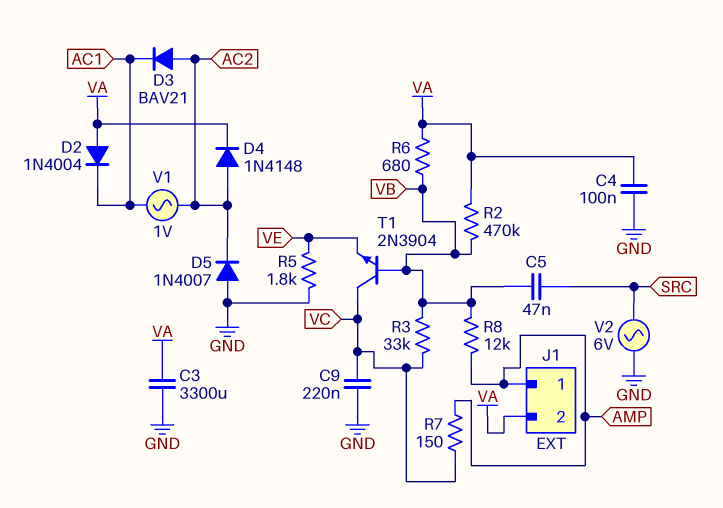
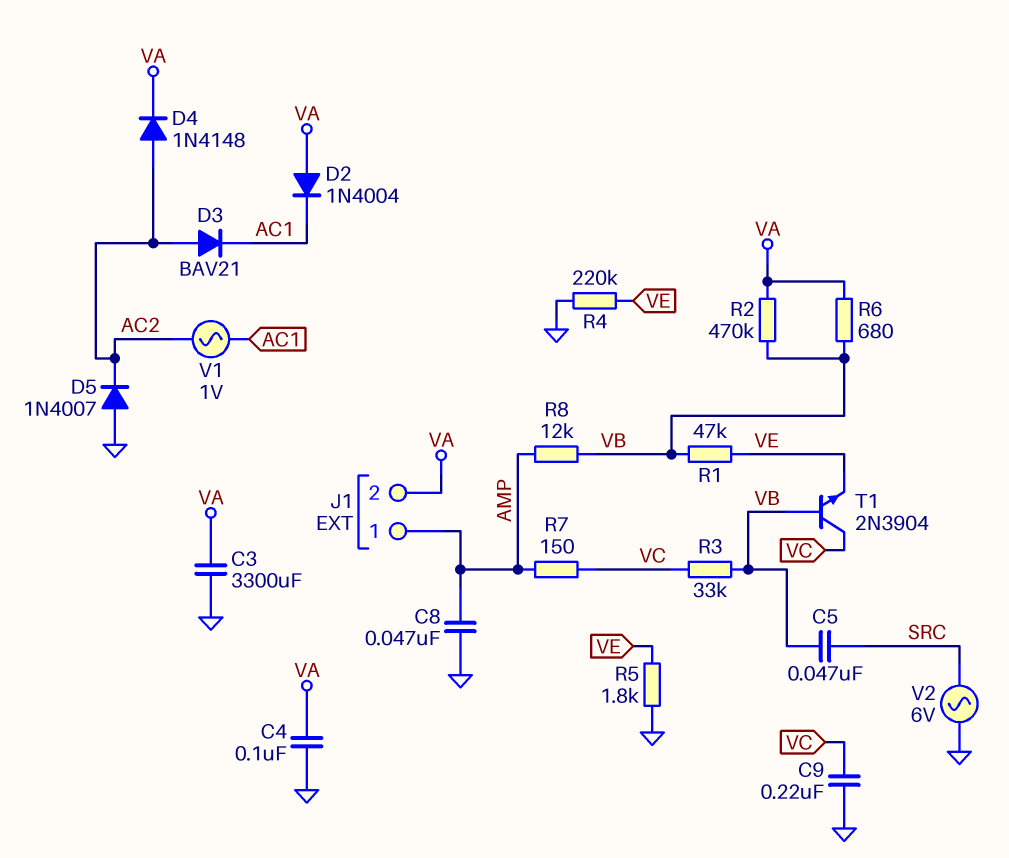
C8: none -> 47nF (AMP, GND)
R1: none -> 47k (VB, VE)
R4: none -> 220k (GND, VE)

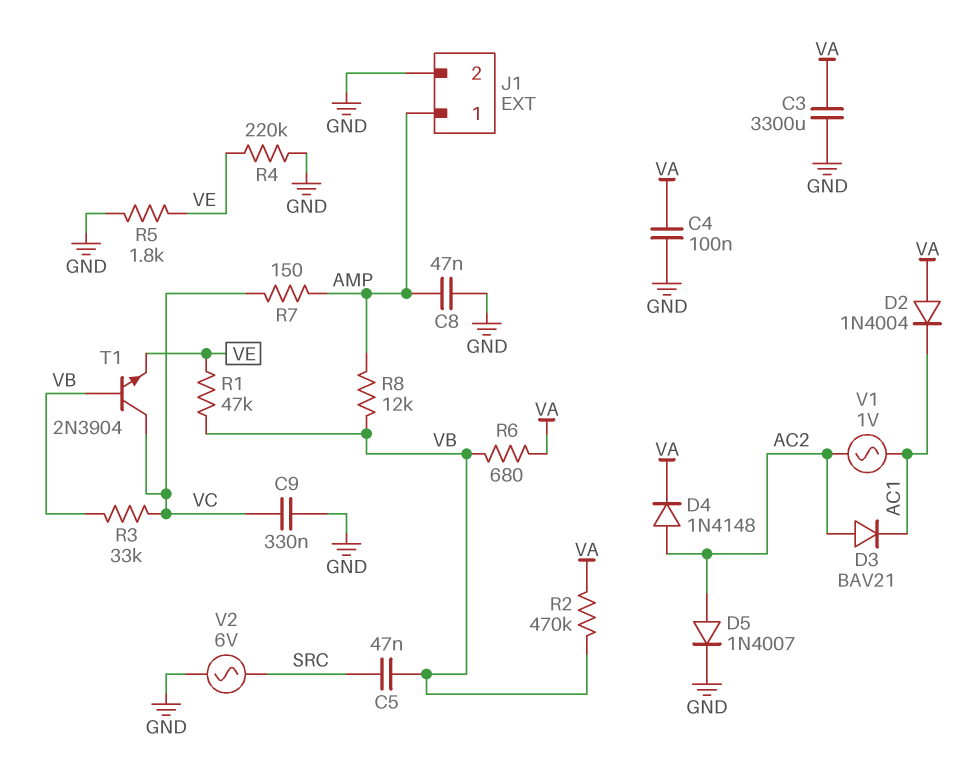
C9: 220nF (GND, VC) -> 330nF (GND, VC)
D5: diode 1N4007 (A GND, K AC2) -> diode 1N4007 (A AC2, K GND)
J1 pin 2: VA -> GND

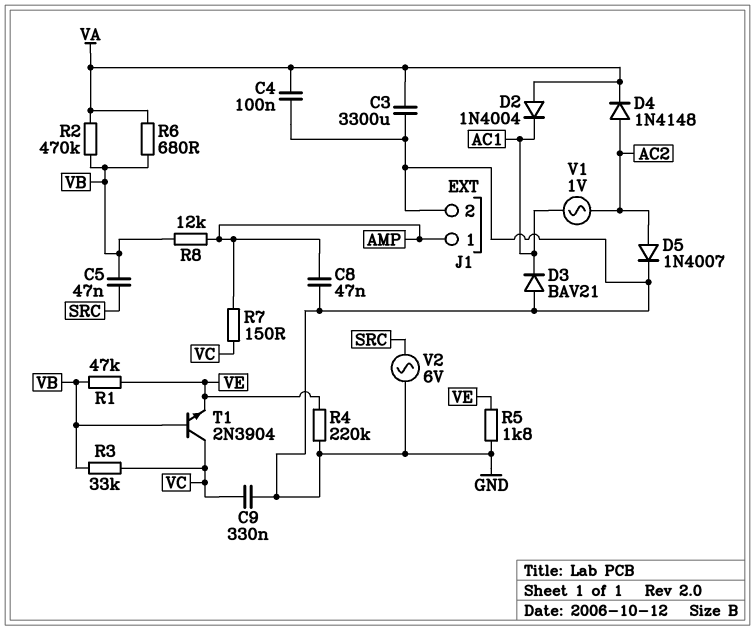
D3: diode BAV21 (A AC2, K AC1) -> diode BAV21 (A GND, K AC1)

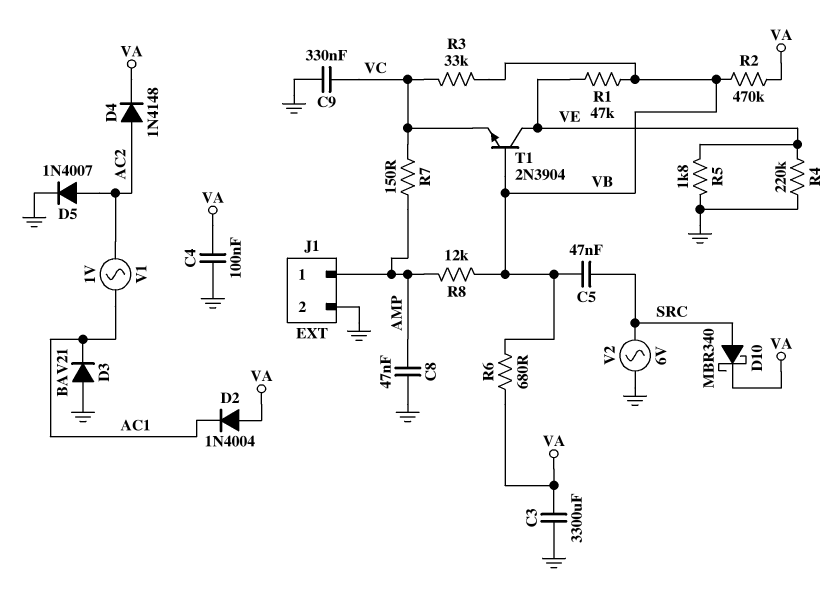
D10: none -> schottky MBR340 (A SRC, K VA)
T1: NPN 2N3904 (B VB, C VC, E VE) -> NPN 2N3904 (B VB, C VE, E VC)

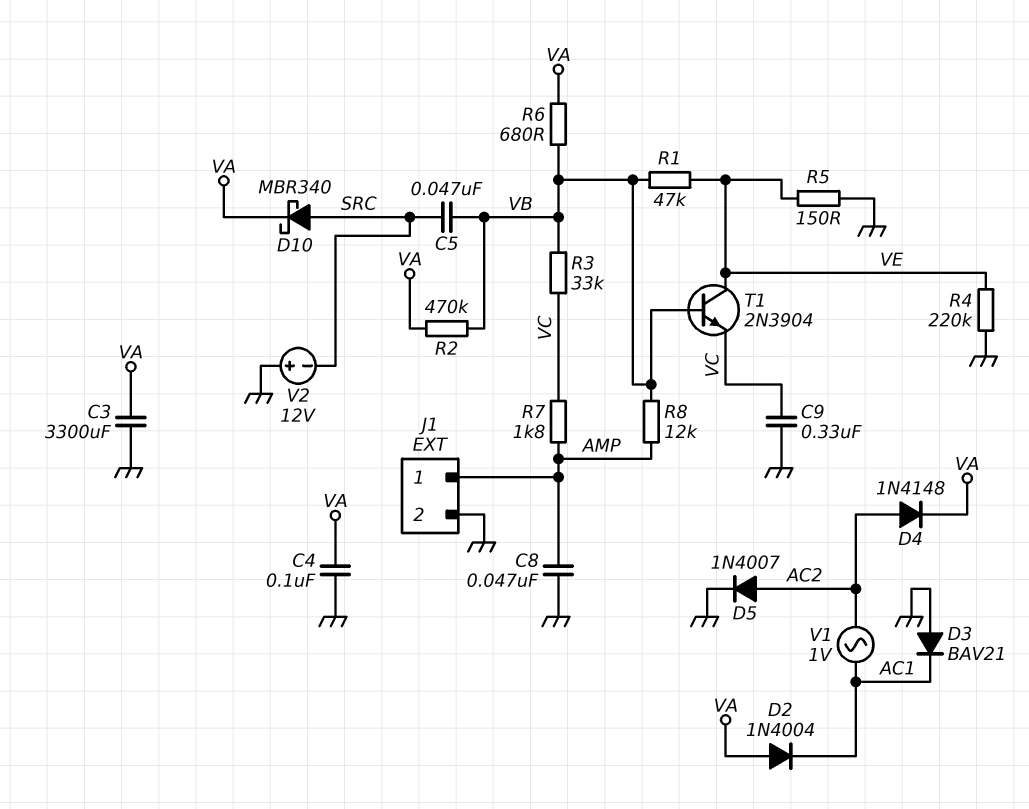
R5: 1.8k (GND, VE) -> 150 (GND, VE)
R7: 150 (AMP, VC) -> 1.8k (AMP, VC)
V2: AC 6V (GND, SRC) -> 12V (plus GND, minus SRC)

